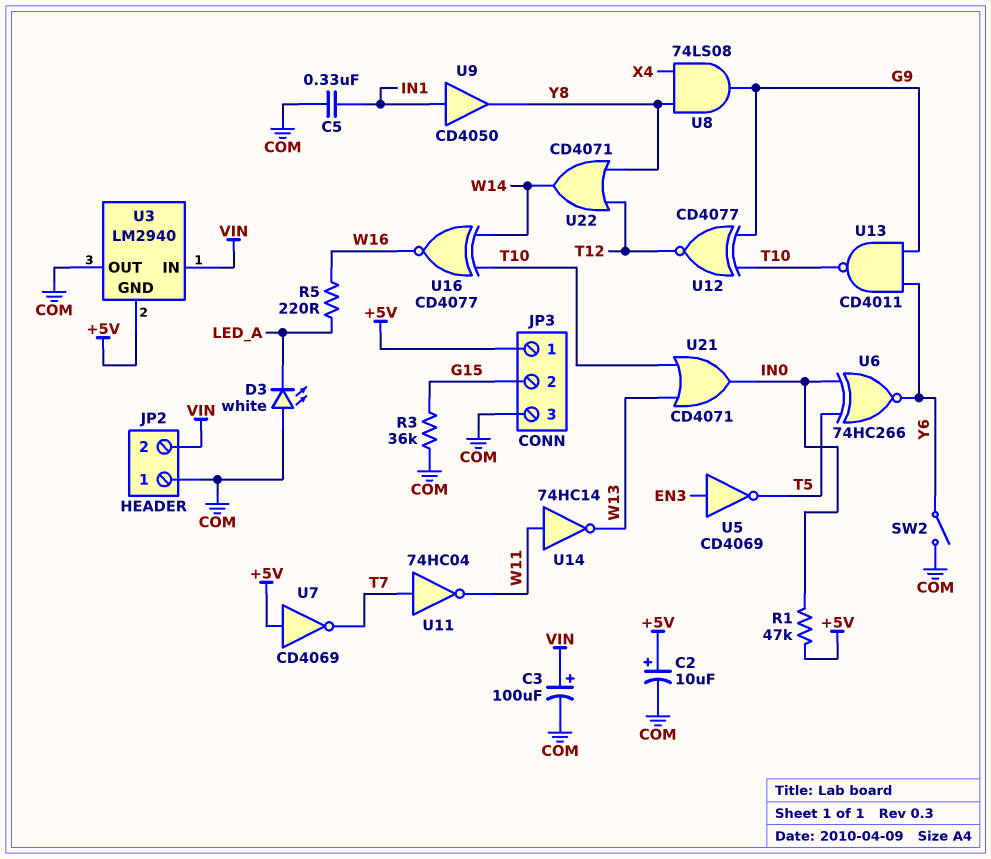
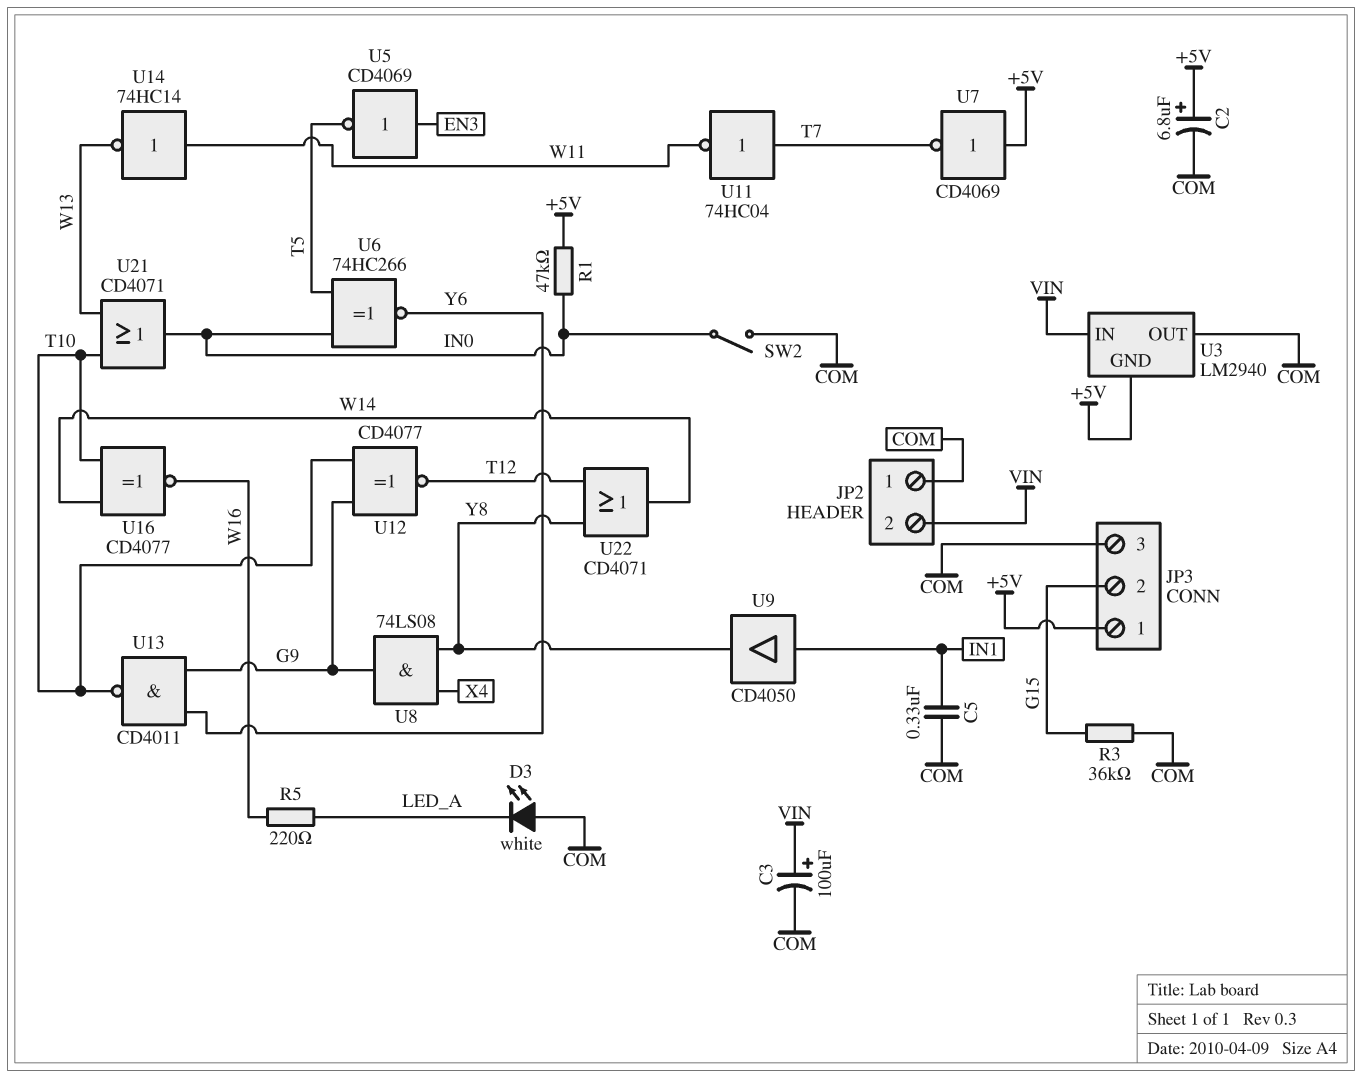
C2: 10uF (plus +5V, minus COM) -> 6.8uF (plus +5V, minus COM)
SW2: switch (COM, Y6) -> switch (COM, IN0)

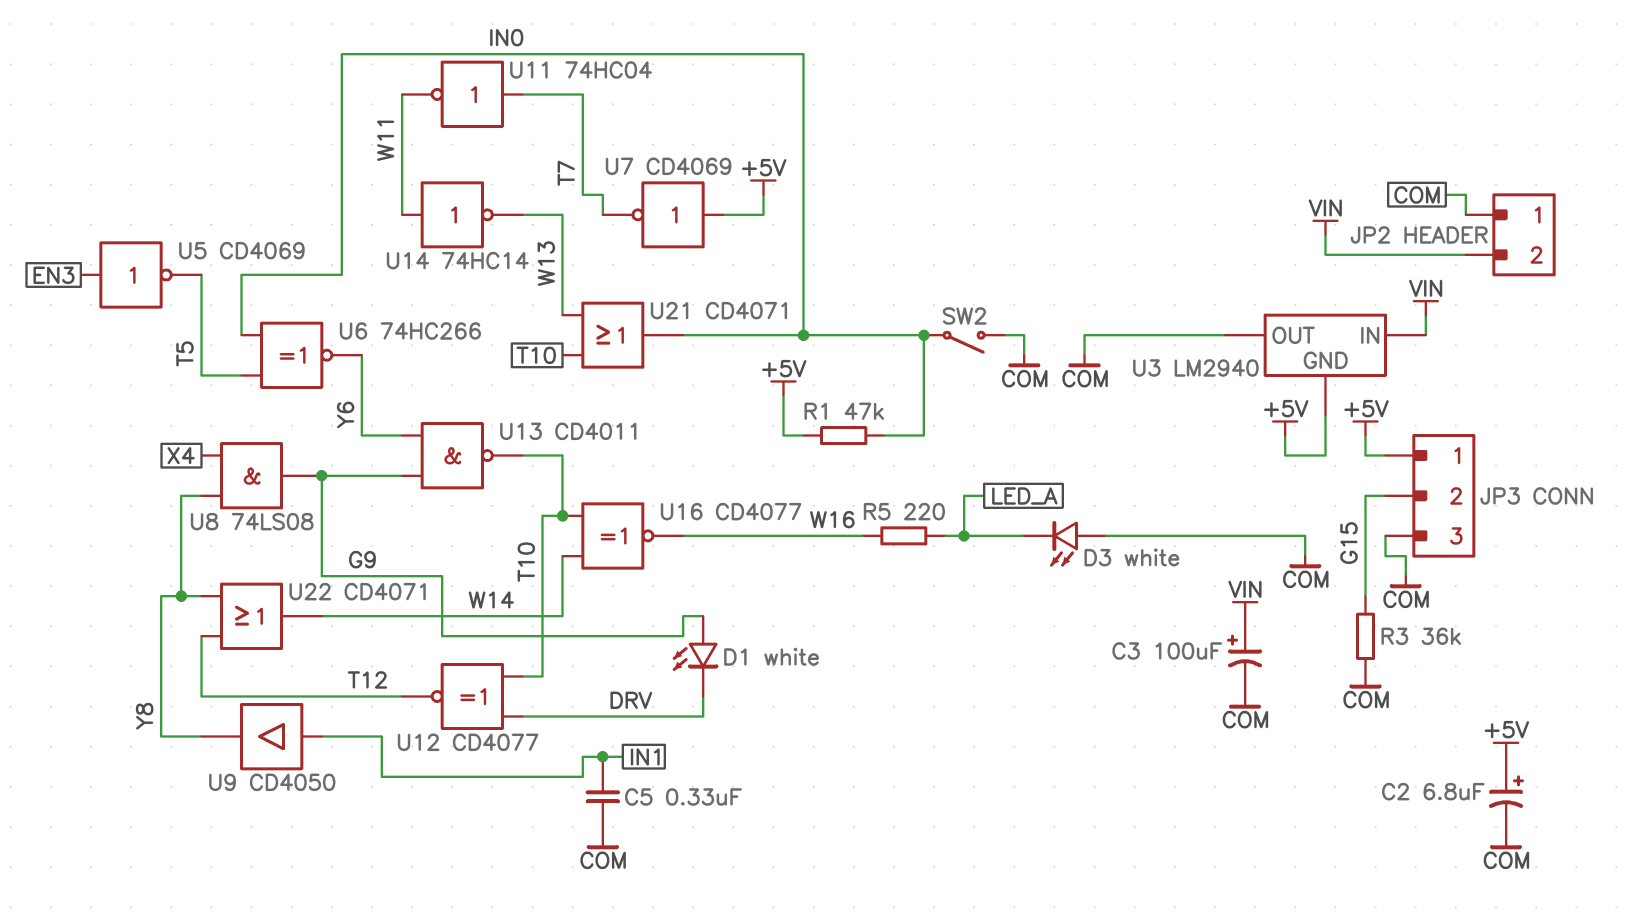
D1: none -> LED white (A G9, K DRV)
U12: XNOR CD4077 (in G9, in T10, out T12) -> XNOR CD4077 (in DRV, in T10, out T12)

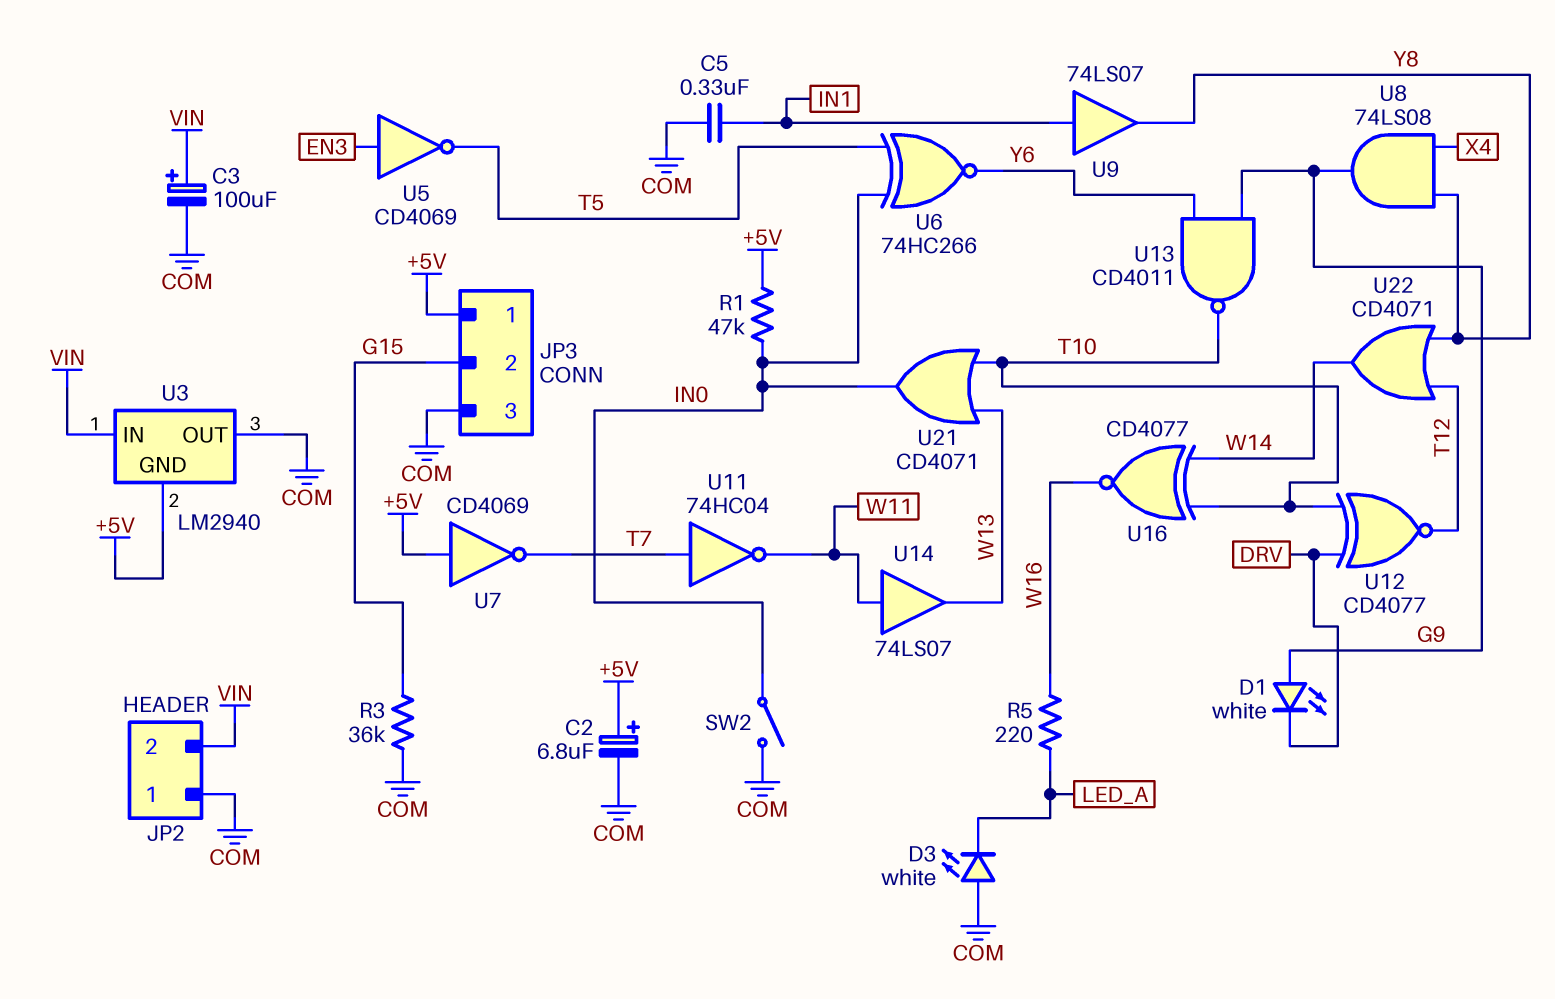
U9: buffer CD4050 (in IN1, out Y8) -> buffer 74LS07 (in IN1, out Y8)
U14: NOT 74HC14 (in W11, out W13) -> buffer 74LS07 (in W11, out W13)

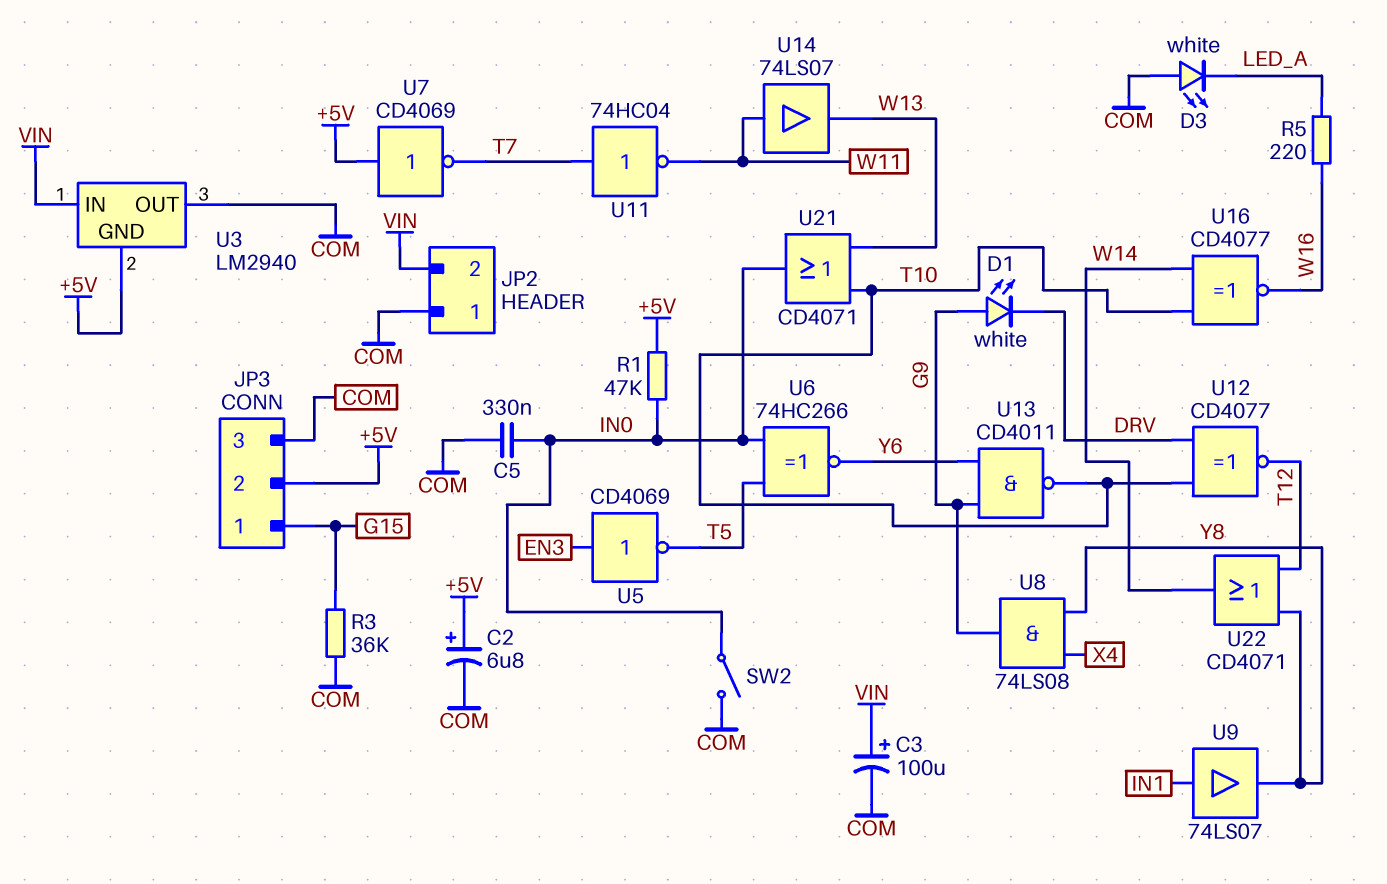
C5: 330nF (COM, IN1) -> 330nF (COM, IN0)
JP3 pin 1: +5V -> G15
JP3 pin 2: G15 -> +5V

